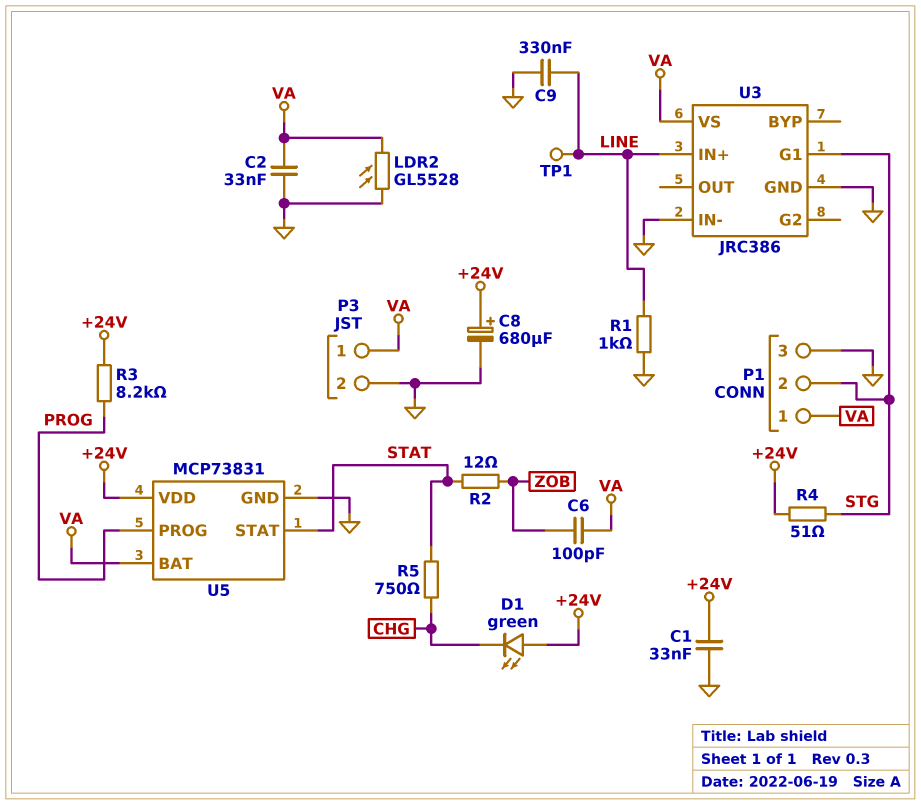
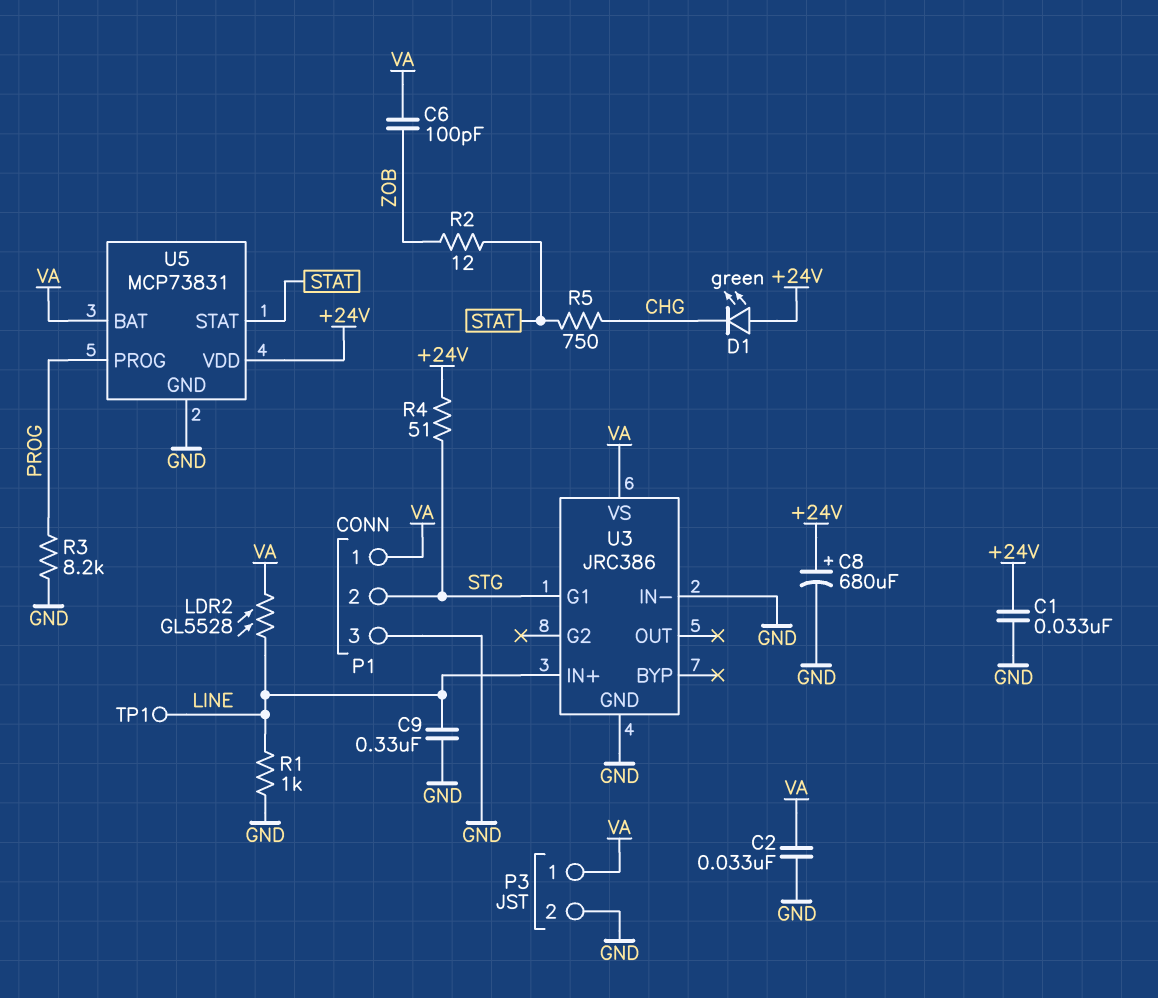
LDR2: GL5528 (GND, VA) -> GL5528 (LINE, VA)
R3: 8.2k (+24V, PROG) -> 8.2k (GND, PROG)

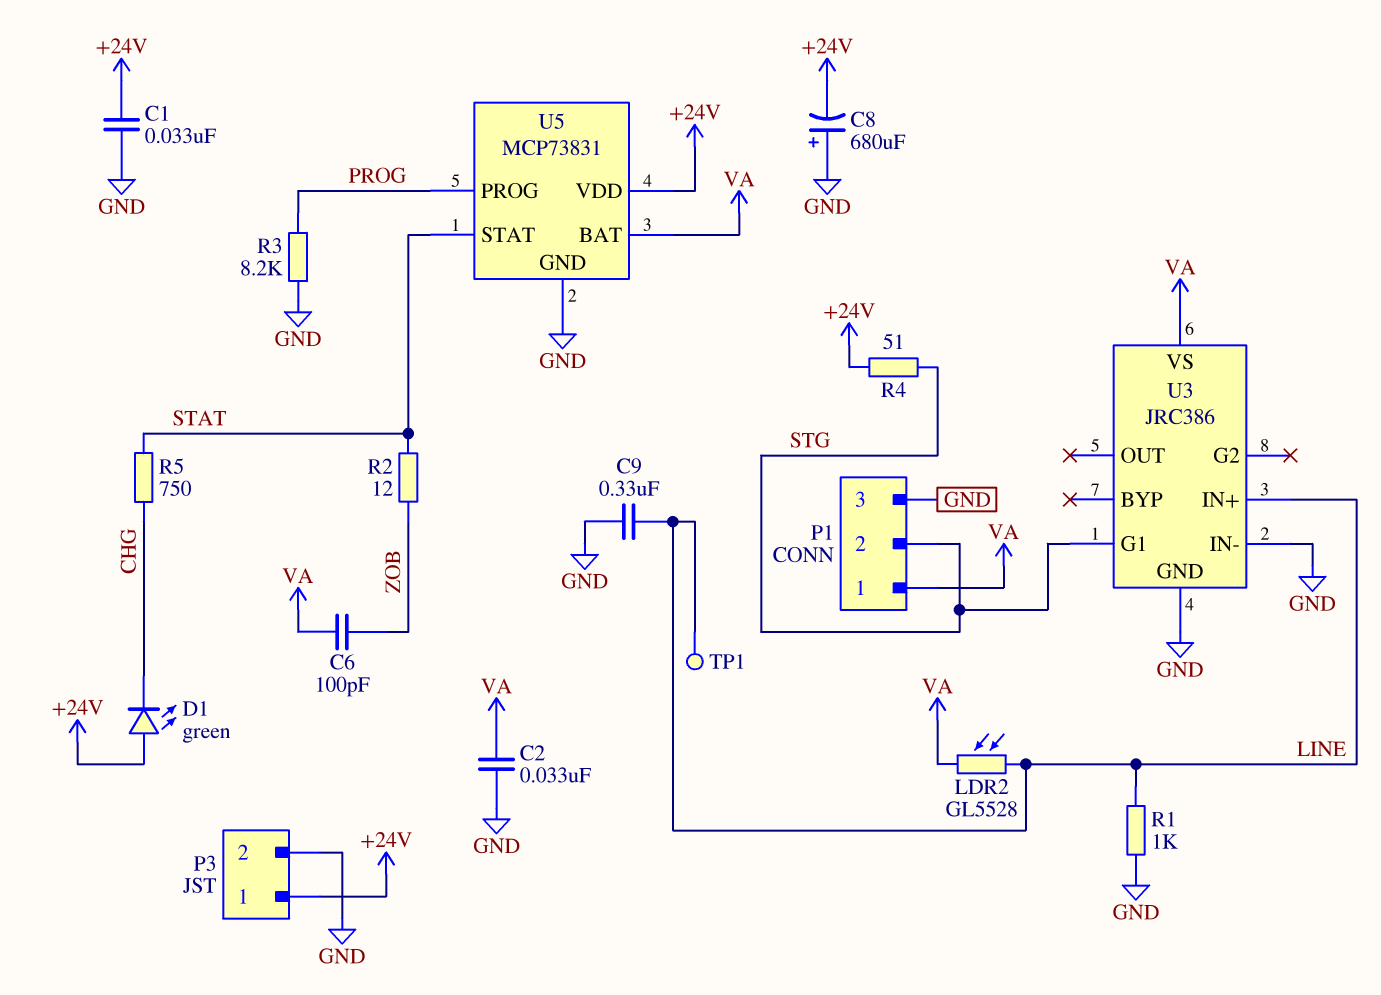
C8: 680uF (plus +24V, minus GND) -> 680uF (plus GND, minus +24V)
P3 pin 1: VA -> +24V

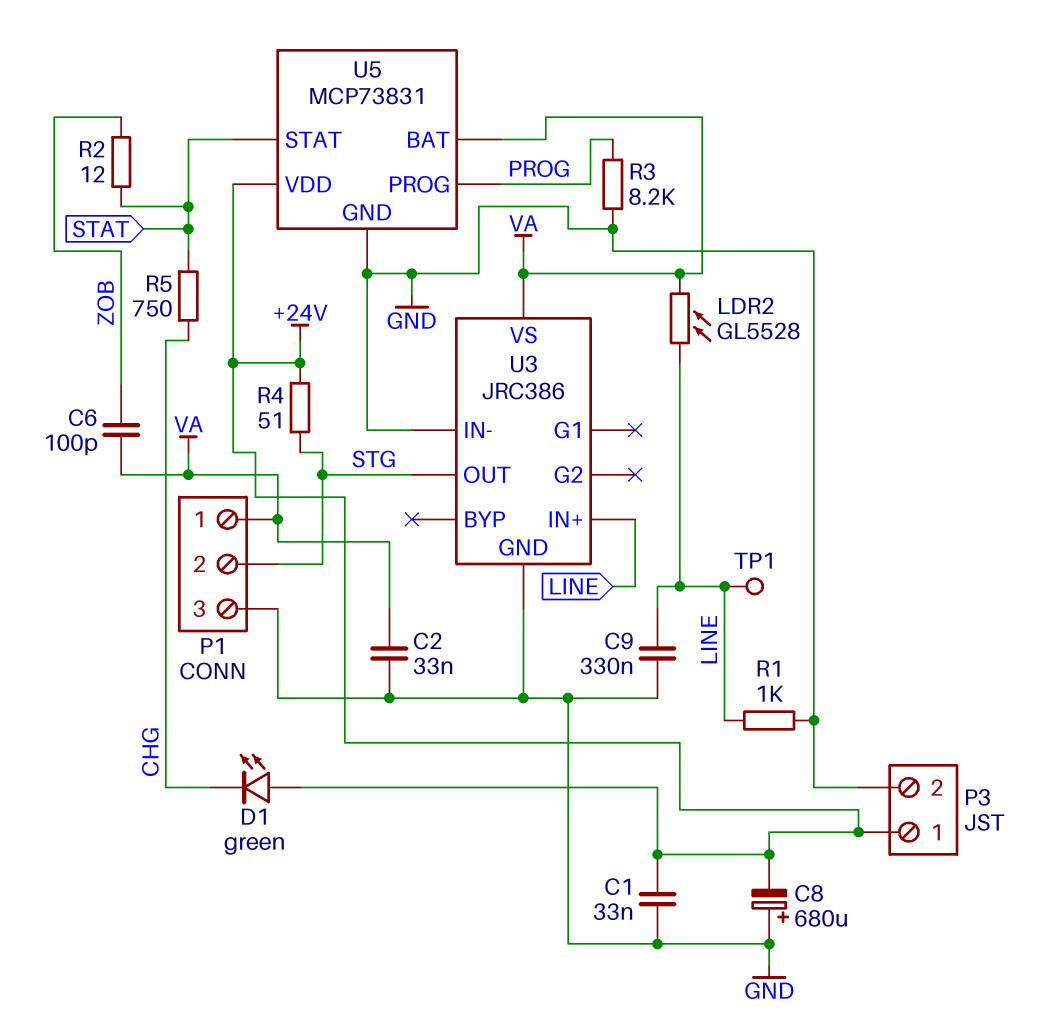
U3 pin G1: STG -> none
U3 pin OUT: none -> STG

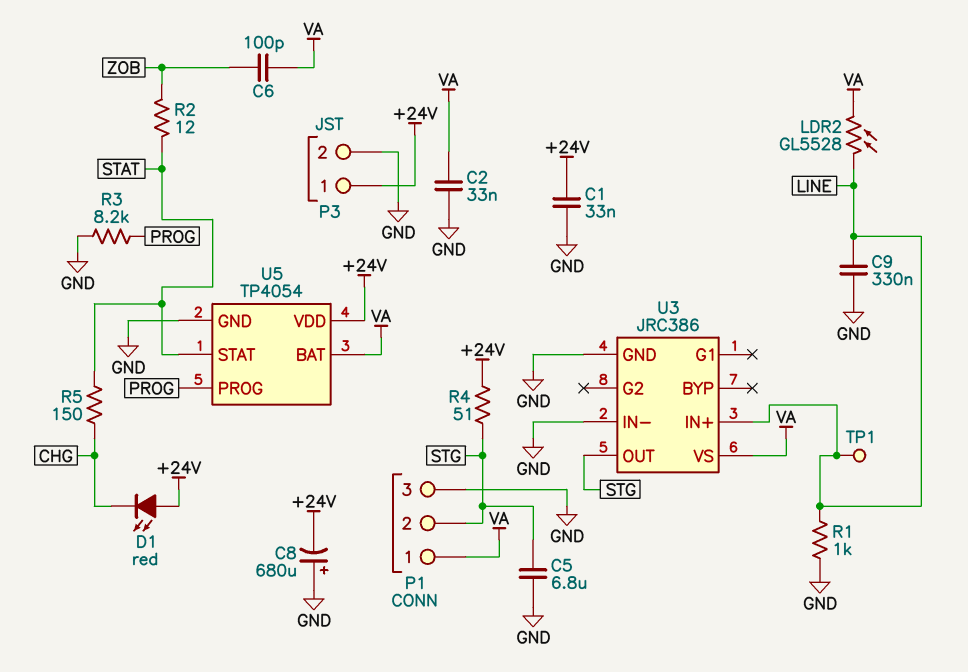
C5: none -> 6.8uF (GND, STG)
D1: LED green (A +24V, K CHG) -> LED red (A +24V, K CHG)
R5: 750 (CHG, STAT) -> 150 (CHG, STAT)
U5: MCP73831 -> TP4054

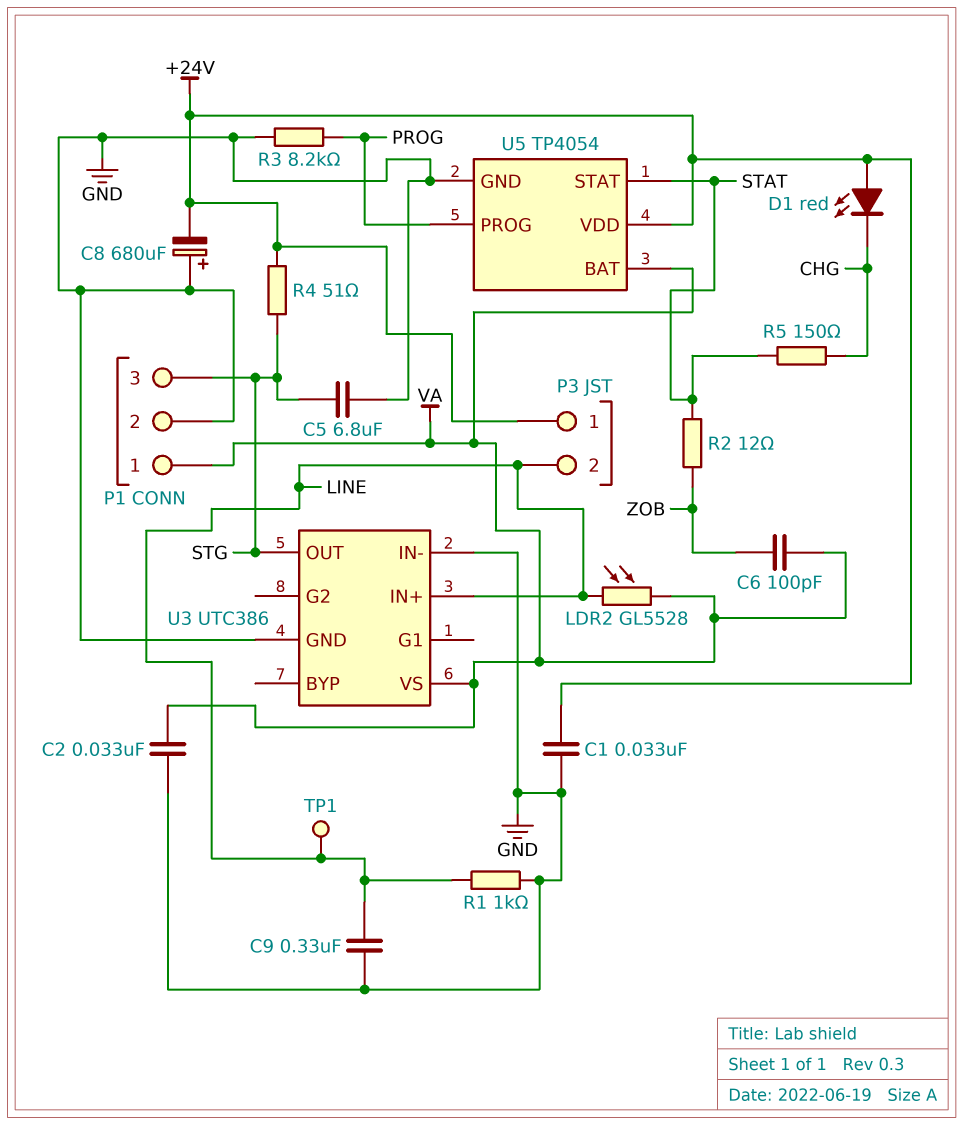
P1 pin 2: STG -> GND
P1 pin 3: GND -> STG
P3 pin 2: GND -> LINE
U3: JRC386 -> UTC386

